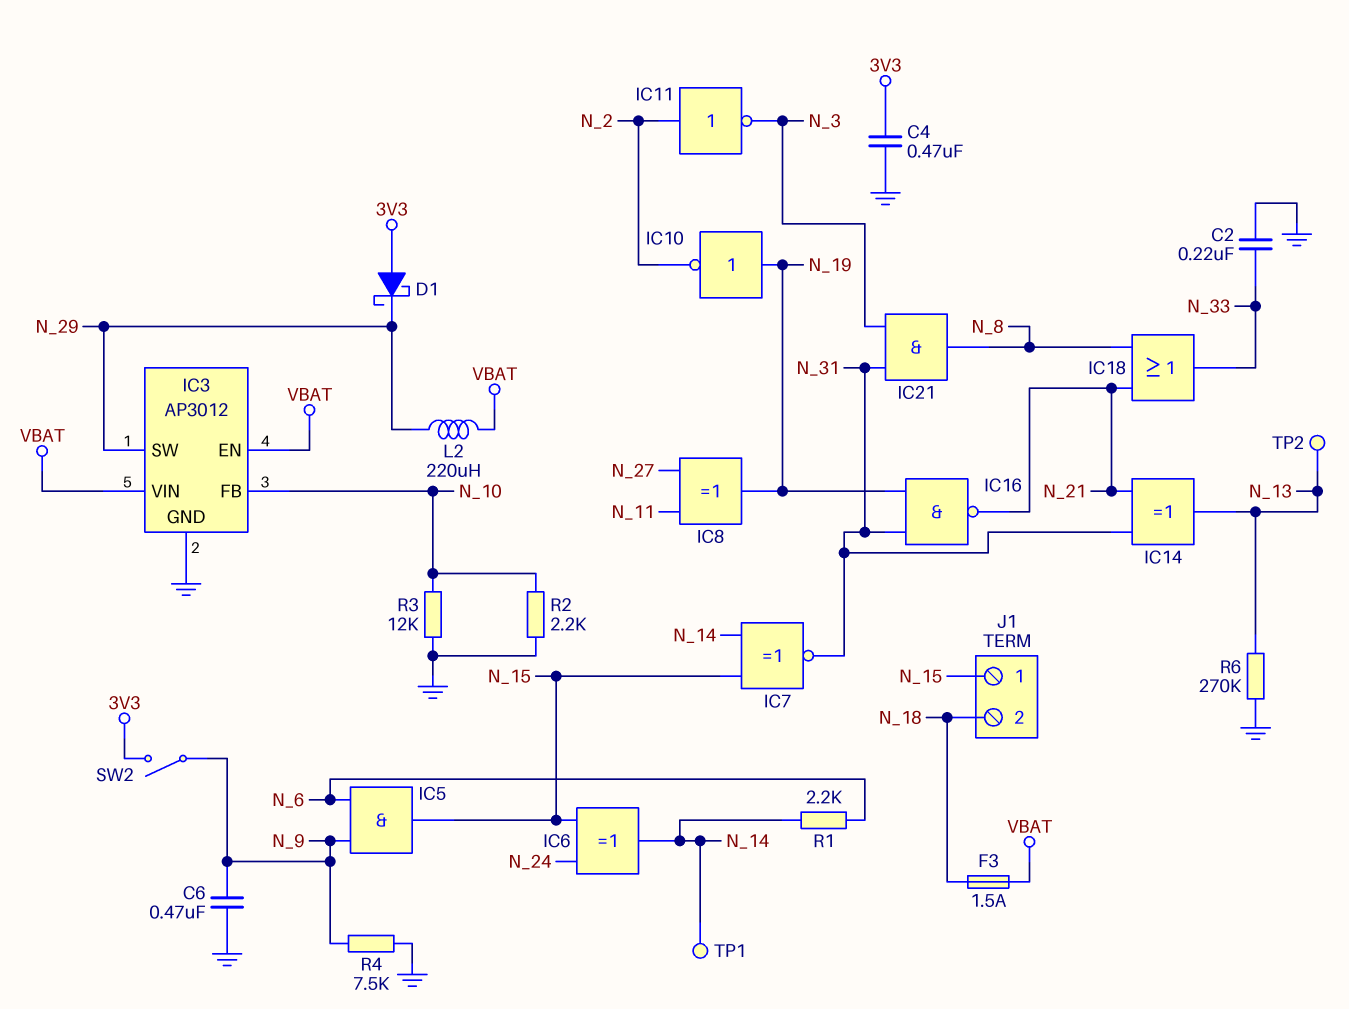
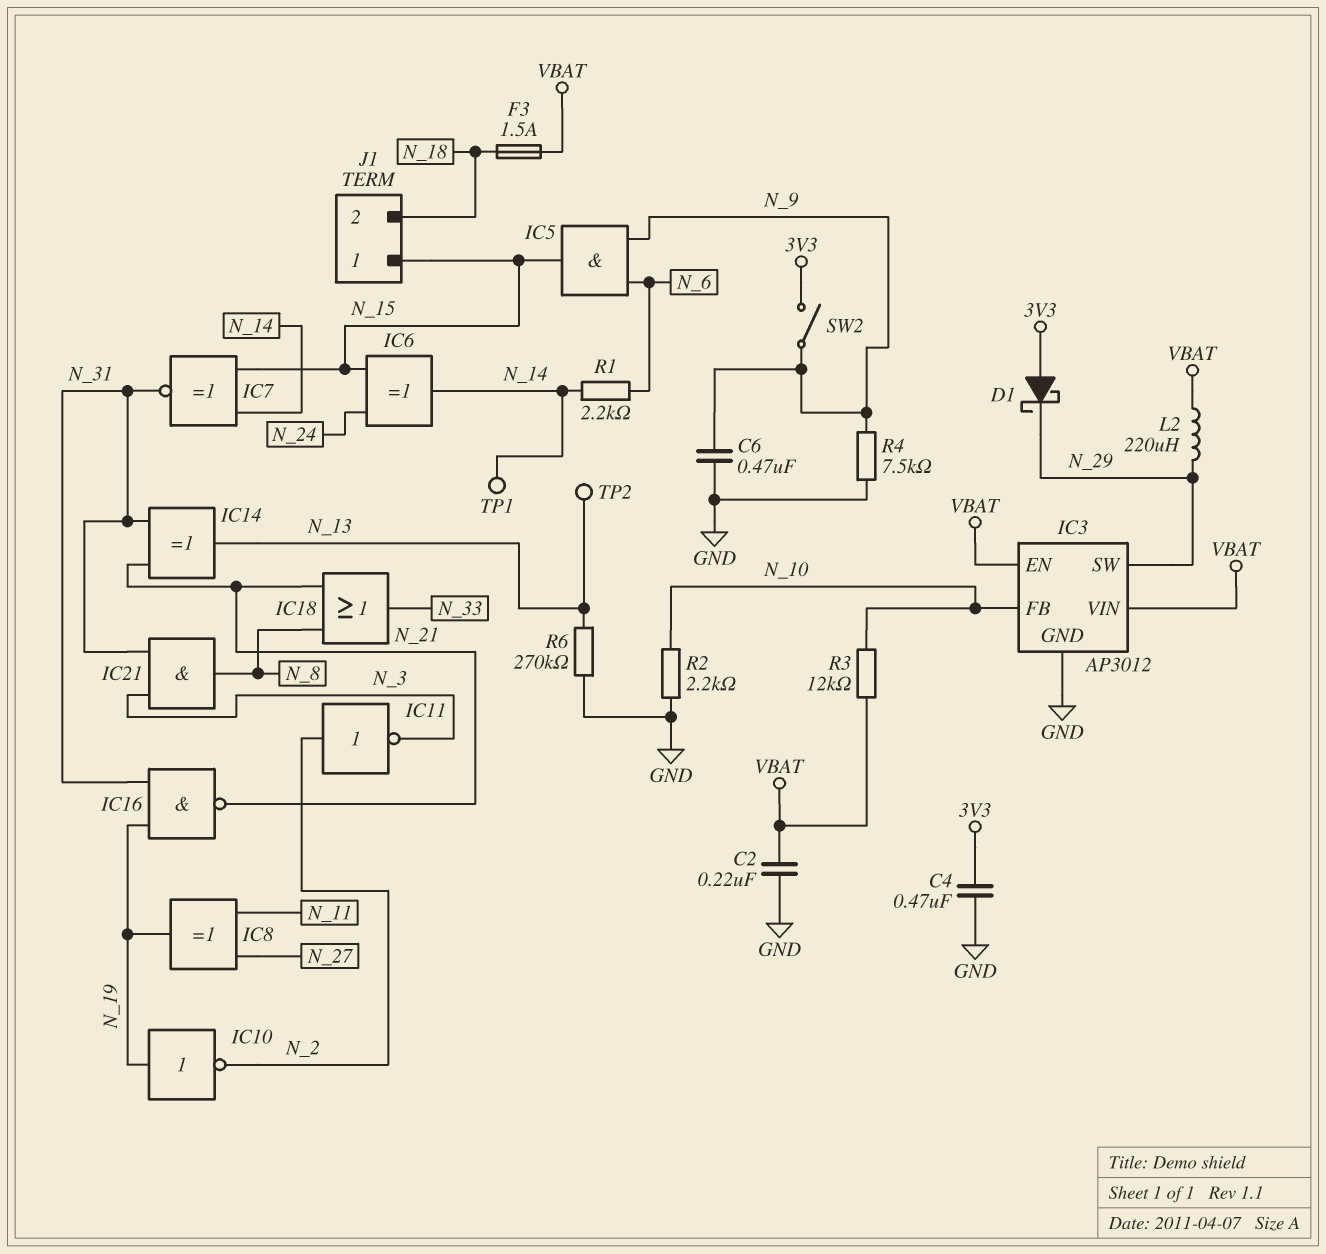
C2: 220nF (GND, N_33) -> 220nF (GND, VBAT)
R3: 12k (GND, N_10) -> 12k (N_10, VBAT)

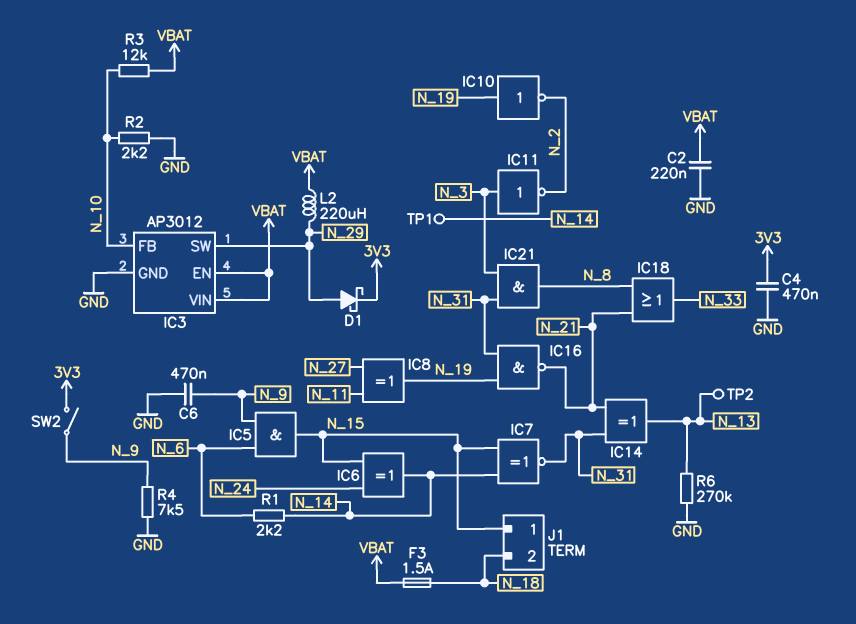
D1: schottky (A 3V3, K N_29) -> schottky (A N_29, K 3V3)
IC11: NOT (in N_2, out N_3) -> NOT (in N_3, out N_2)

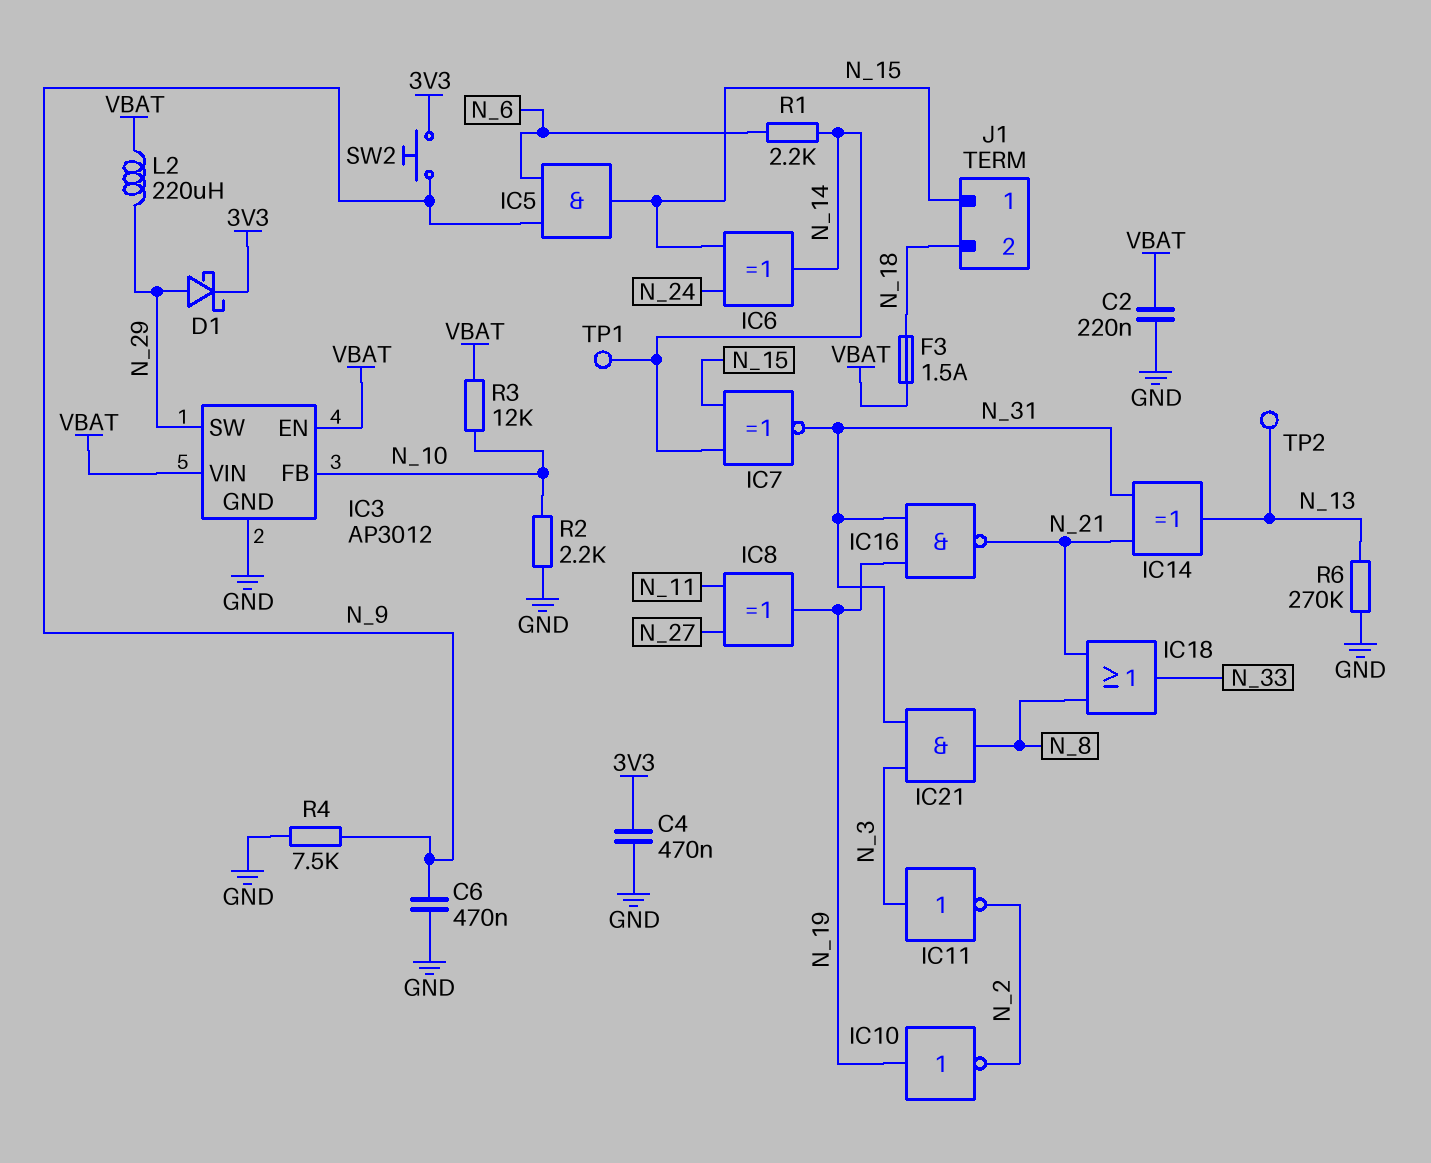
SW2: switch (3V3, N_9) -> button (3V3, N_9)

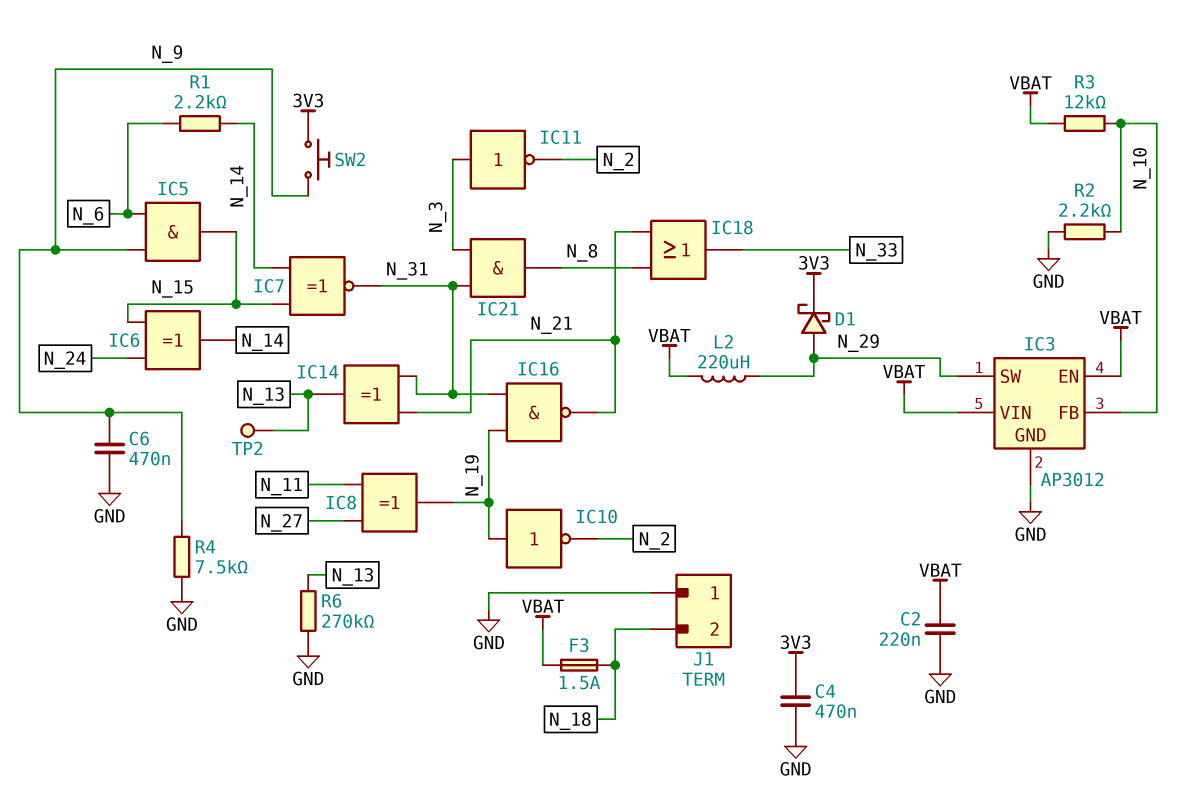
J1 pin 1: N_15 -> GND
TP1: test point (N_14) -> none

